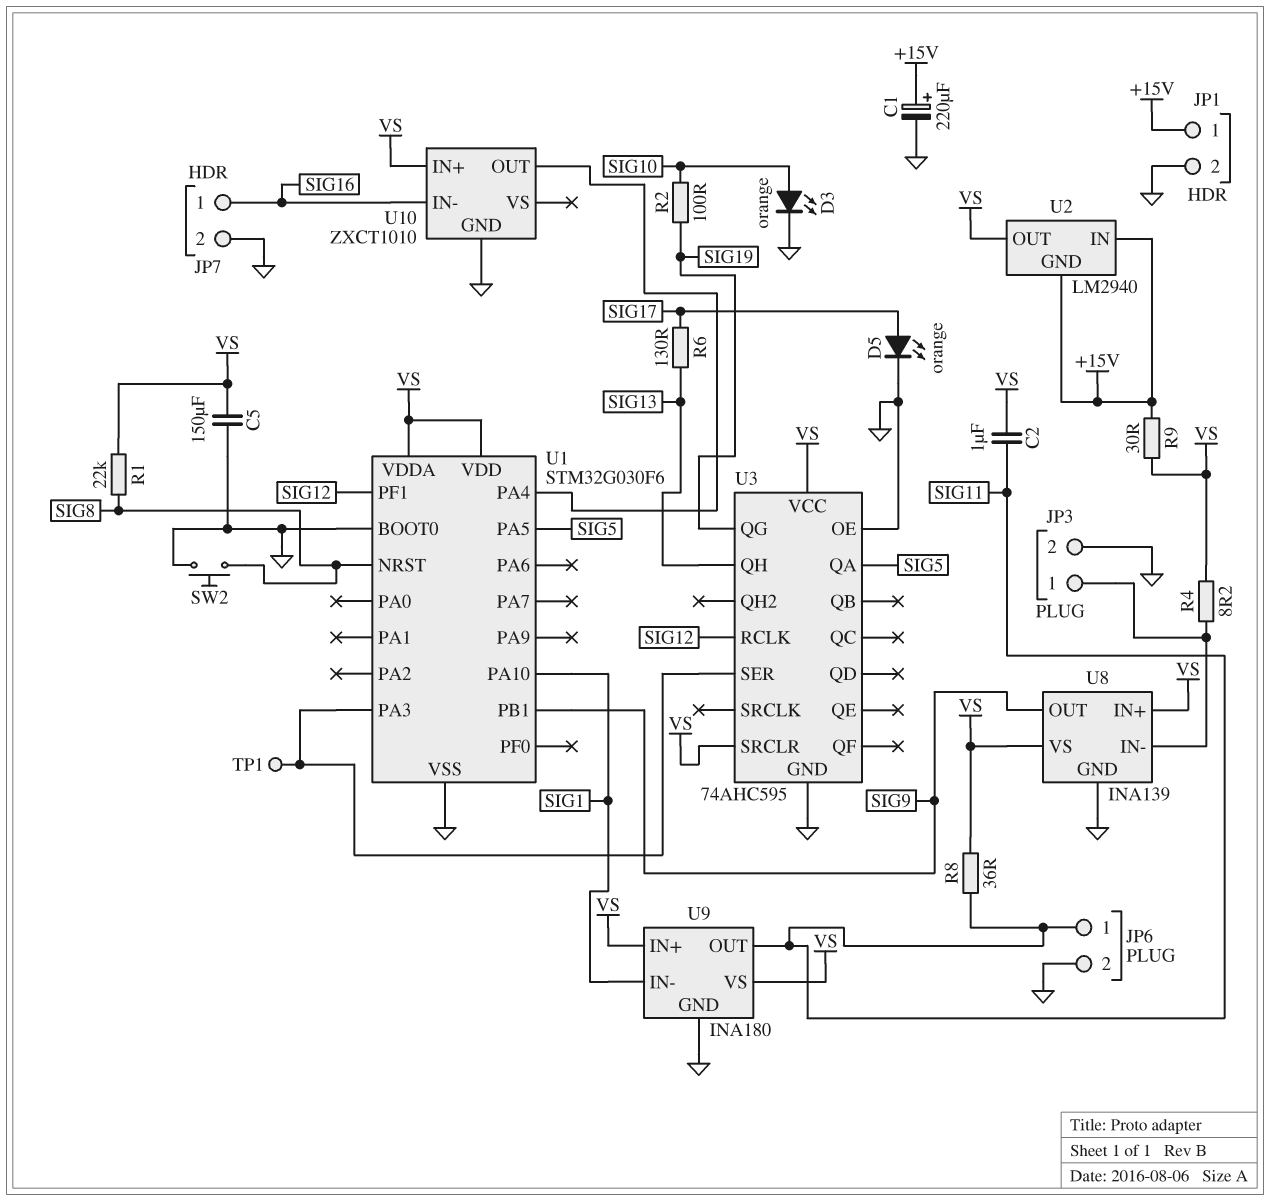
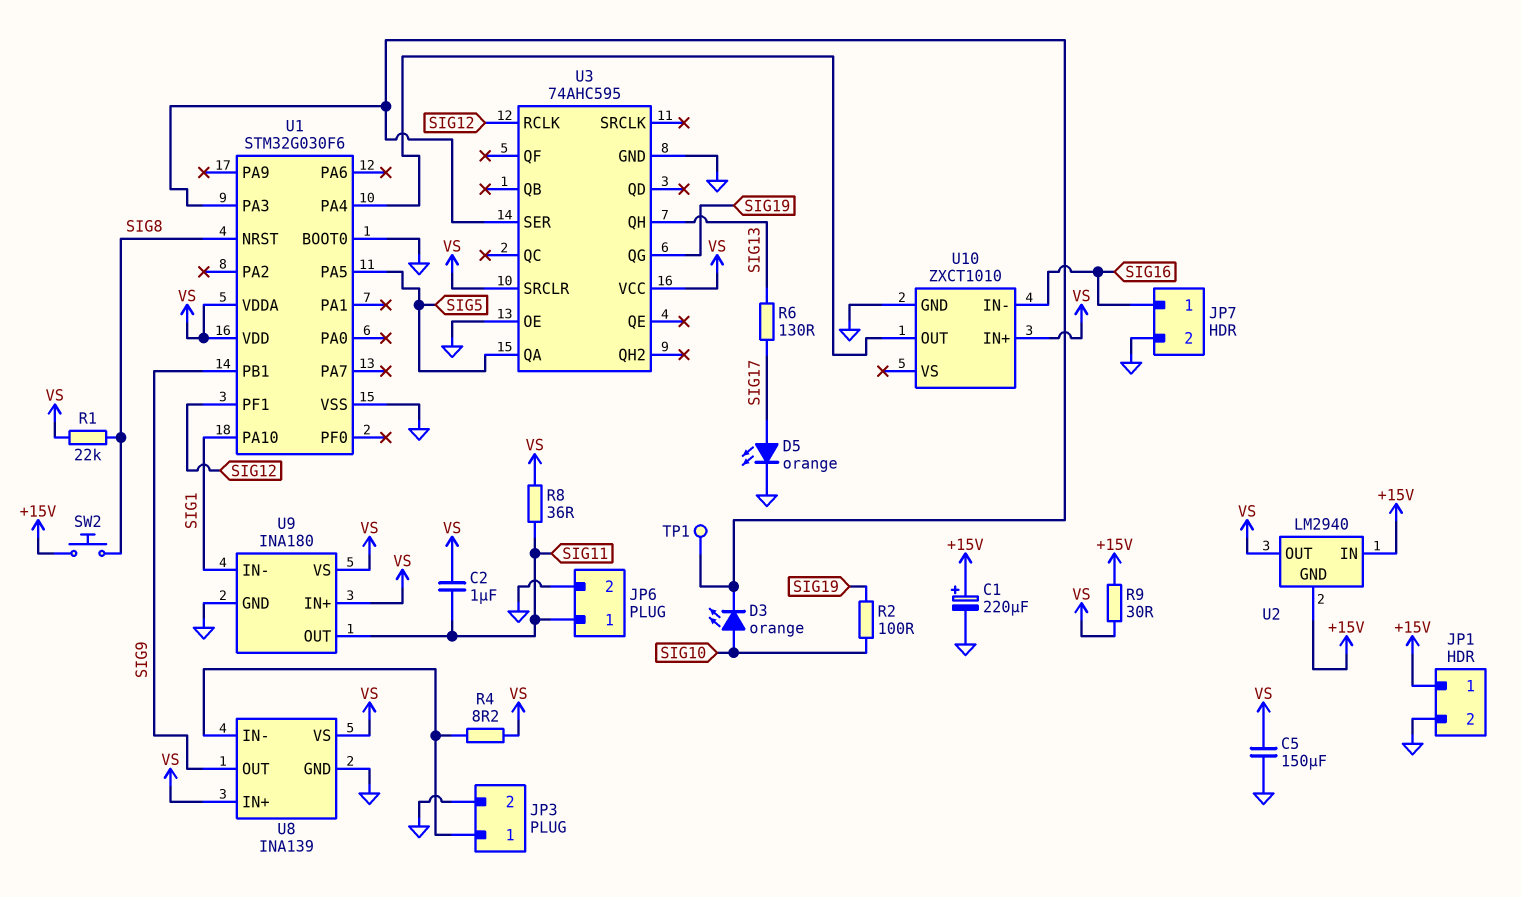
D3: LED orange (A SIG10, K GND) -> LED orange (A SIG10, K U1/PA3)
SW2: button (GND, SIG8) -> button (+15V, SIG8)

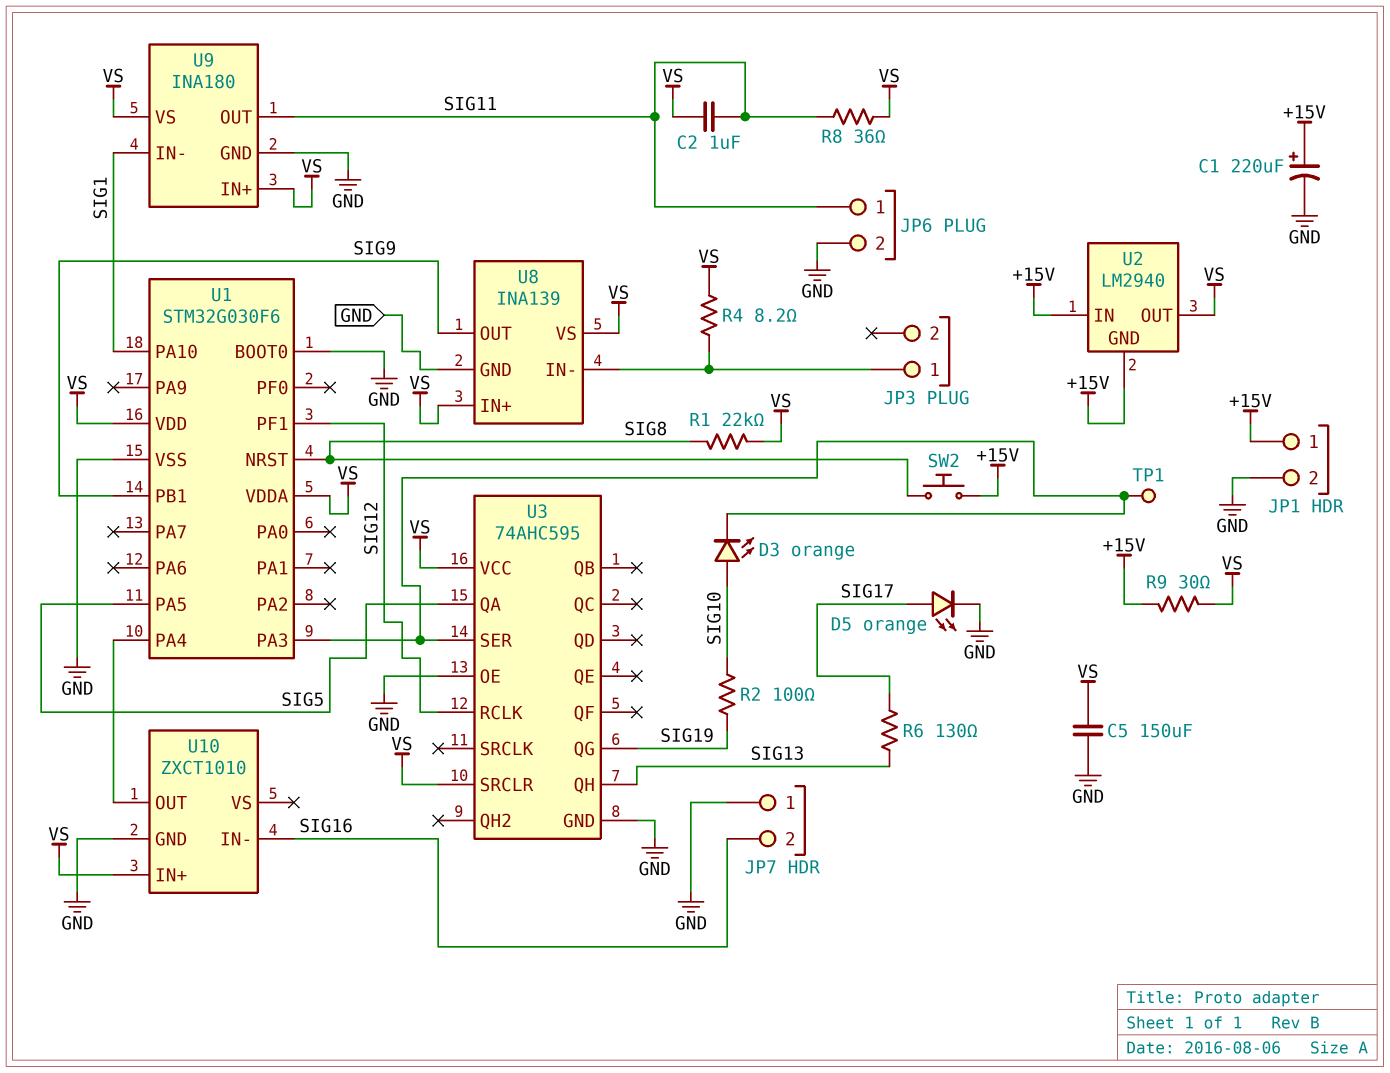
JP3 pin 2: GND -> none
JP7 pin 1: SIG16 -> GND
JP7 pin 2: GND -> SIG16

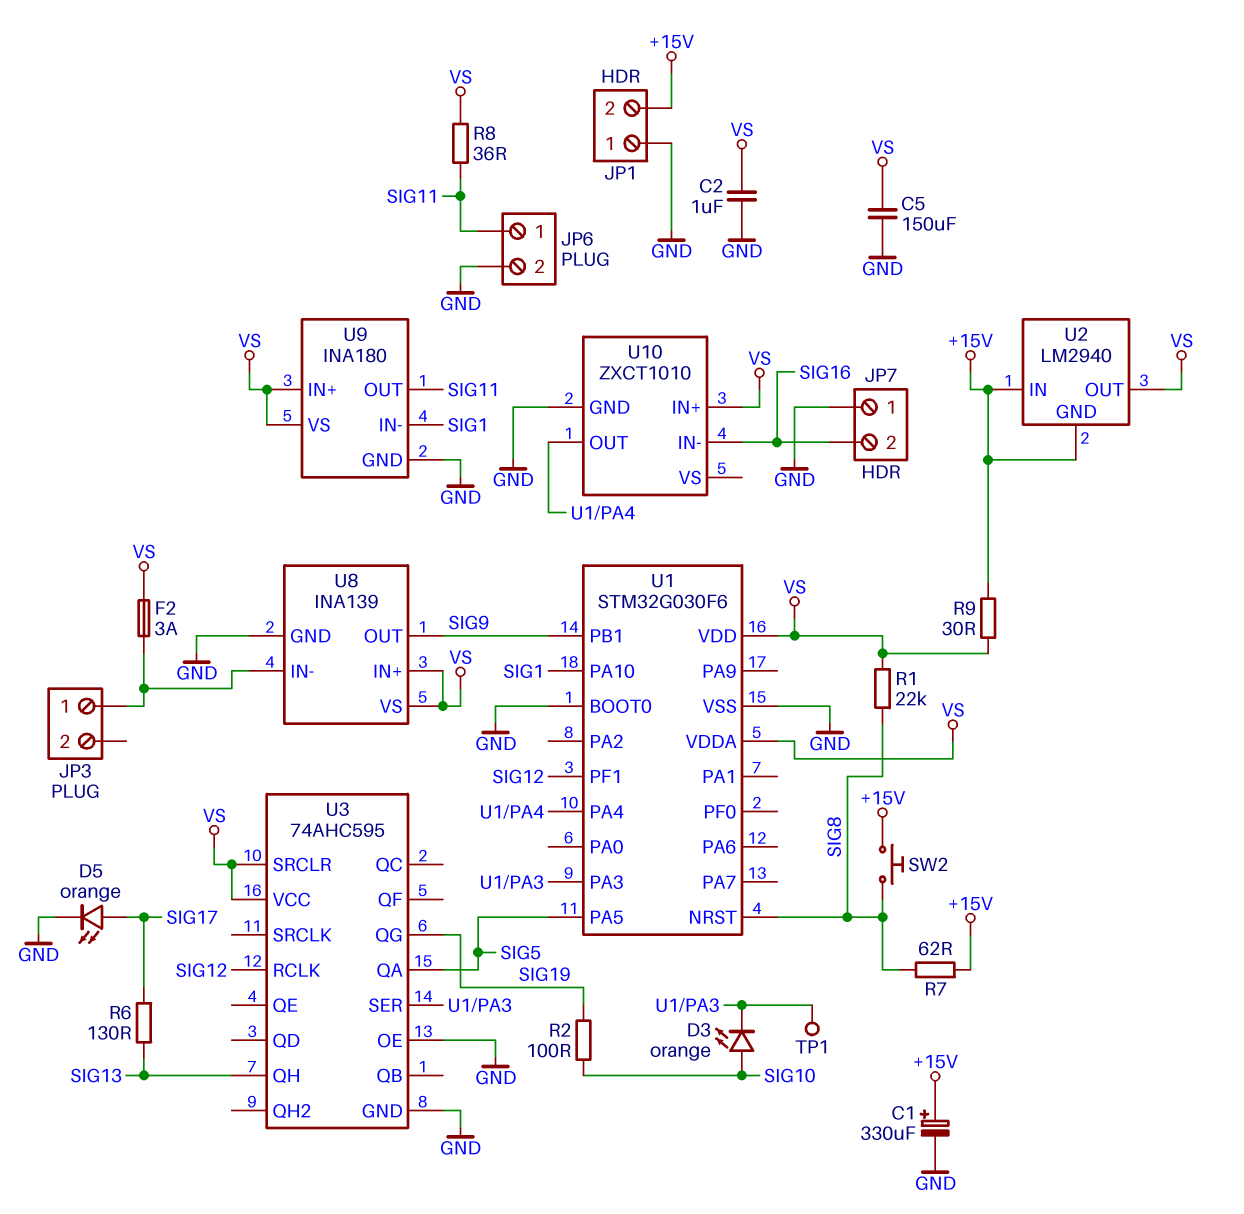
C1: 220uF (plus +15V, minus GND) -> 330uF (plus +15V, minus GND)
C2: 1uF (SIG11, VS) -> 1uF (GND, VS)
F2: none -> 3A (JP3/1, VS)
JP1 pin 1: +15V -> GND
JP1 pin 2: GND -> +15V
R4: 8.2 (JP3/1, VS) -> none
R7: none -> 62 (+15V, SIG8)

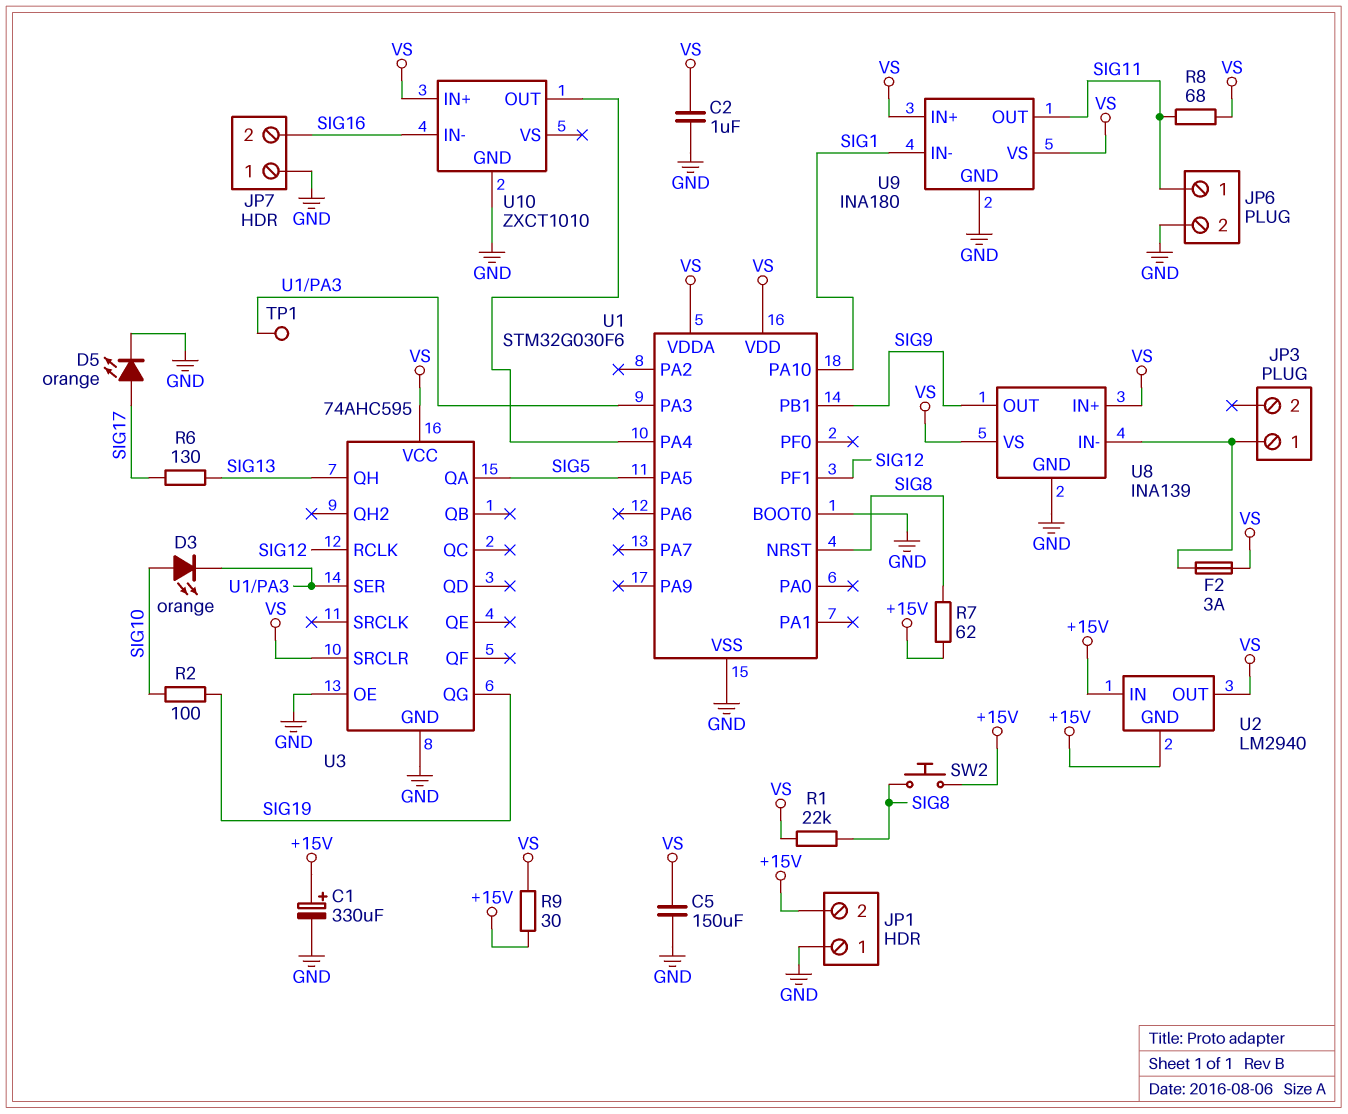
R8: 36 (SIG11, VS) -> 68 (SIG11, VS)

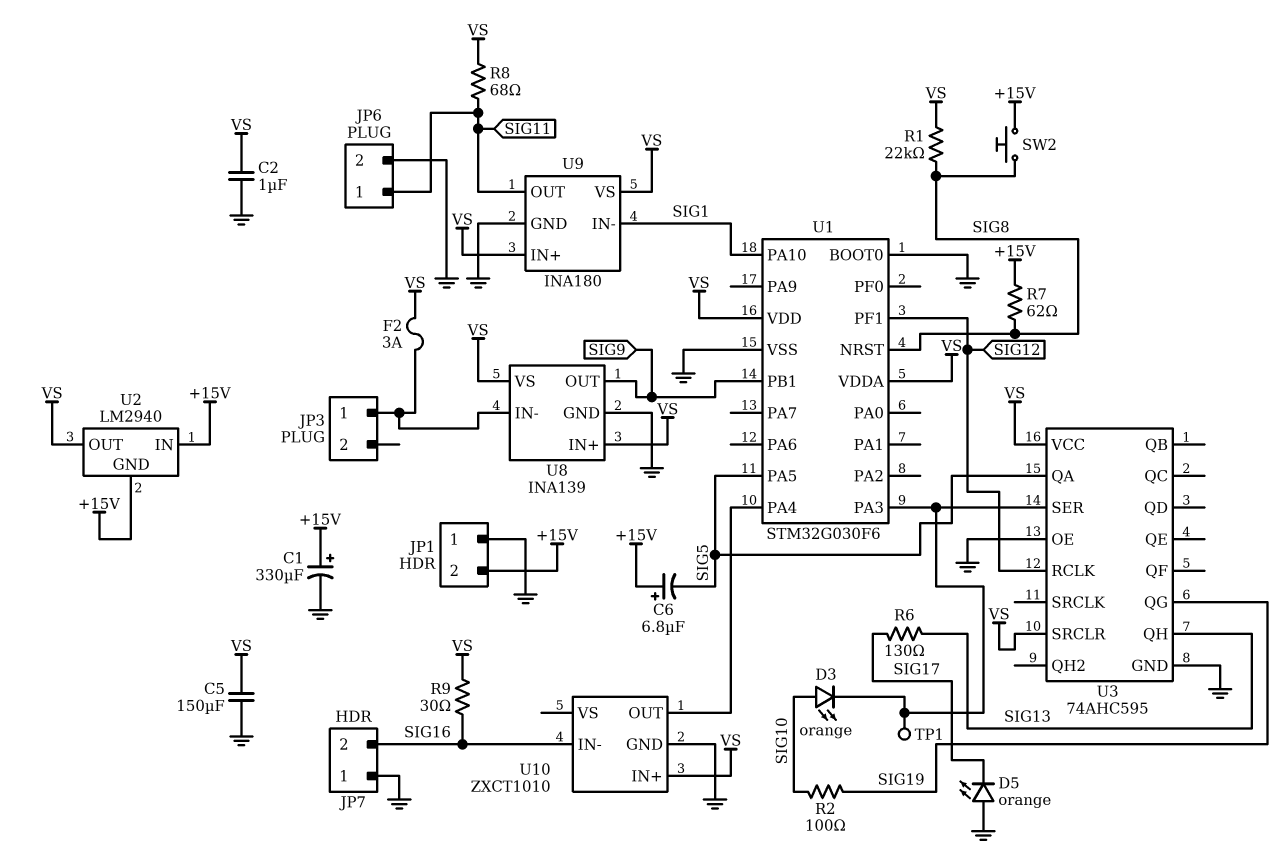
C6: none -> 6.8uF (plus +15V, minus SIG5)
D5: LED orange (A SIG17, K GND) -> LED orange (A GND, K SIG17)
R9: 30 (+15V, VS) -> 30 (SIG16, VS)

